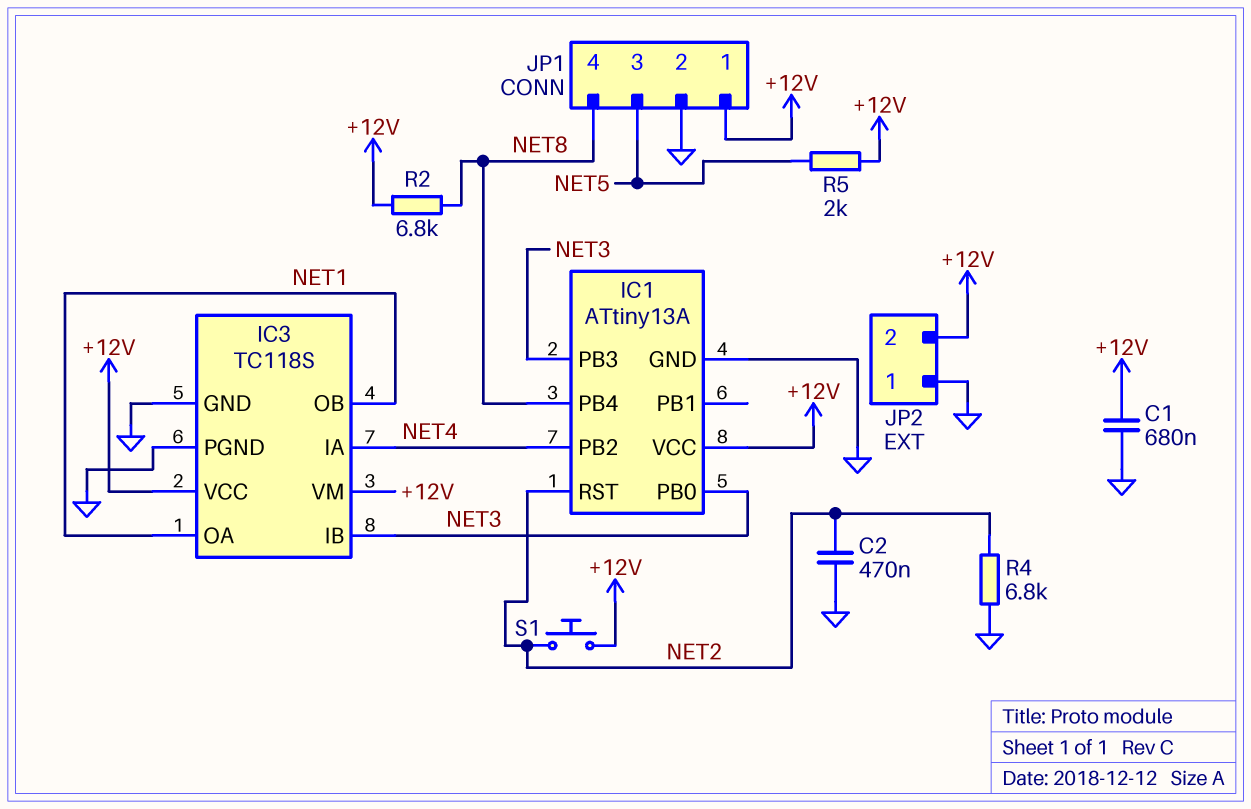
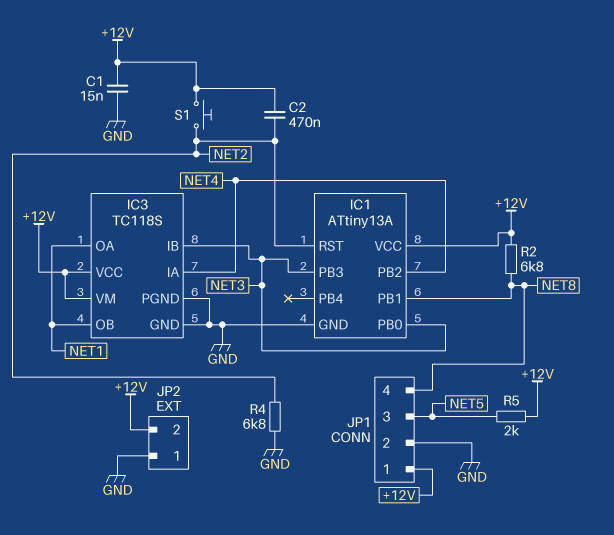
C1: 680nF (+12V, GND) -> 15nF (+12V, GND)
C2: 470nF (GND, NET2) -> 470nF (+12V, NET2)
IC1 pin PB1: none -> NET8
IC1 pin PB4: NET8 -> none

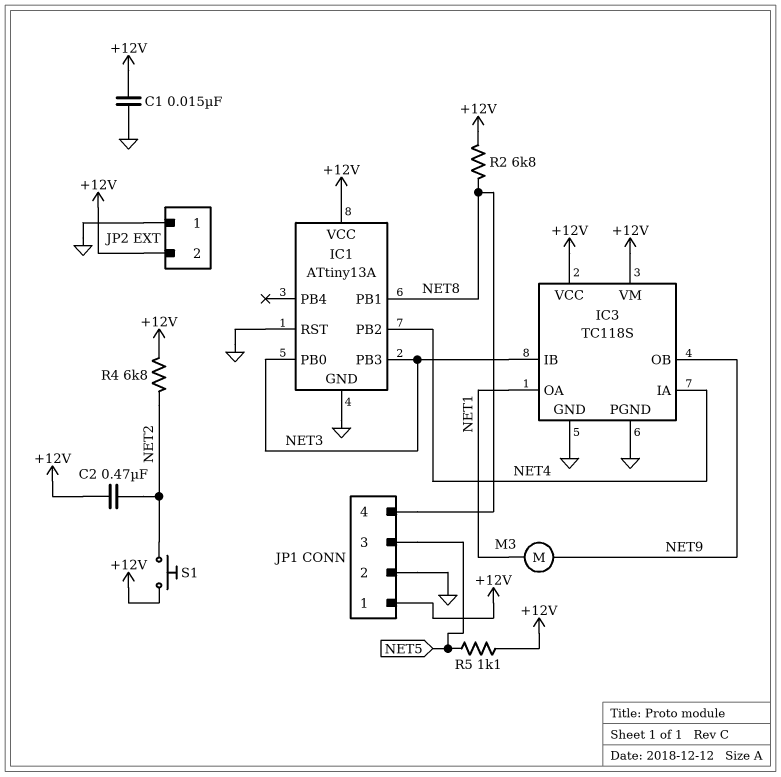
IC1 pin RST: NET2 -> GND
IC3 pin OB: NET1 -> NET9
M3: none -> motor (NET1, NET9)
R4: 6.8k (GND, NET2) -> 6.8k (+12V, NET2)
R5: 2k (+12V, NET5) -> 1.1k (+12V, NET5)

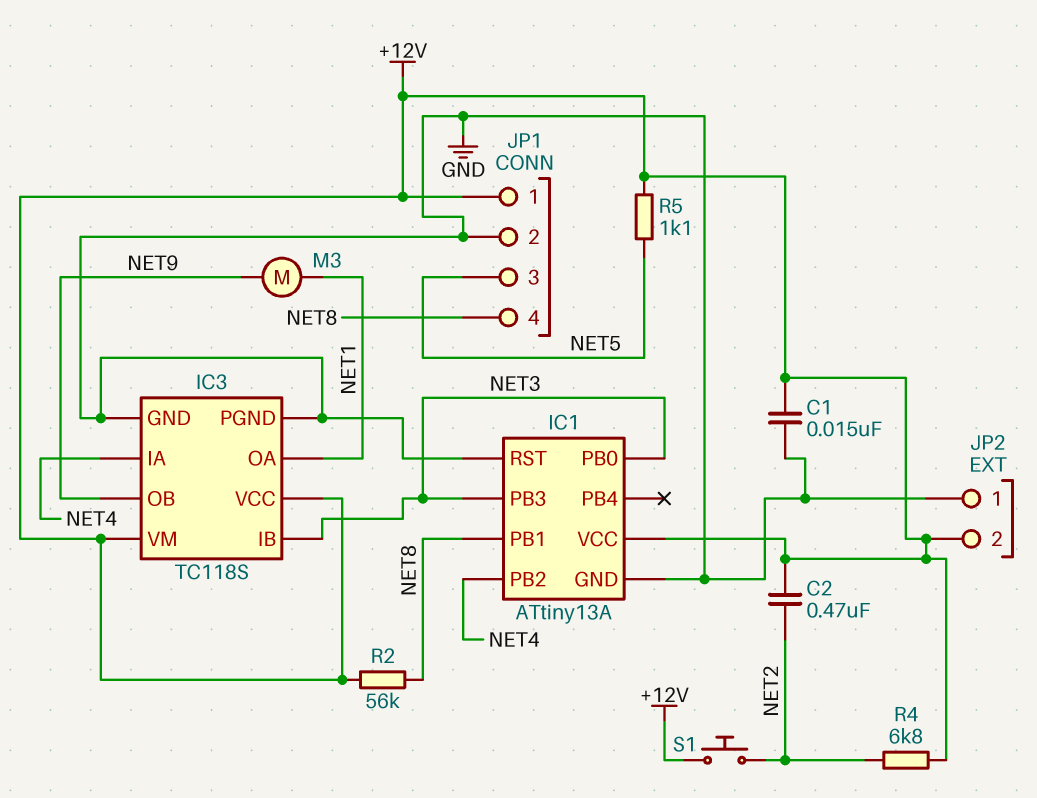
R2: 6.8k (+12V, NET8) -> 56k (+12V, NET8)

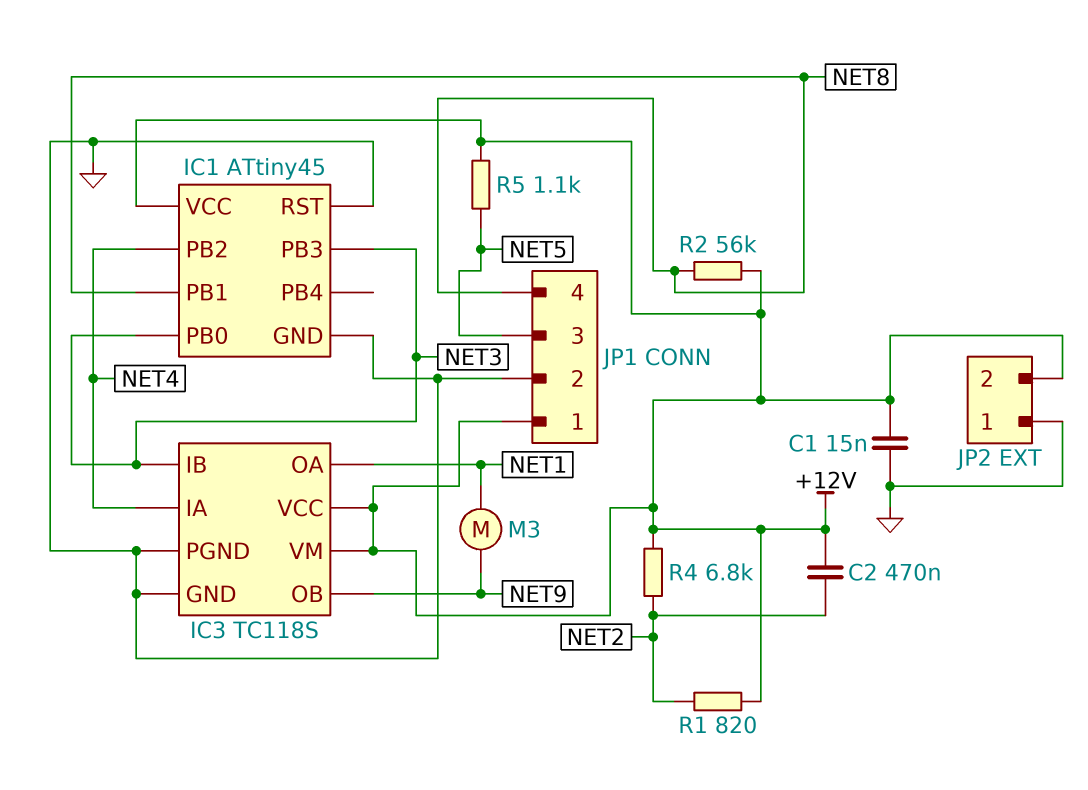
IC1: ATtiny13A -> ATtiny45
R1: none -> 820 (+12V, NET2)
S1: button (+12V, NET2) -> none

